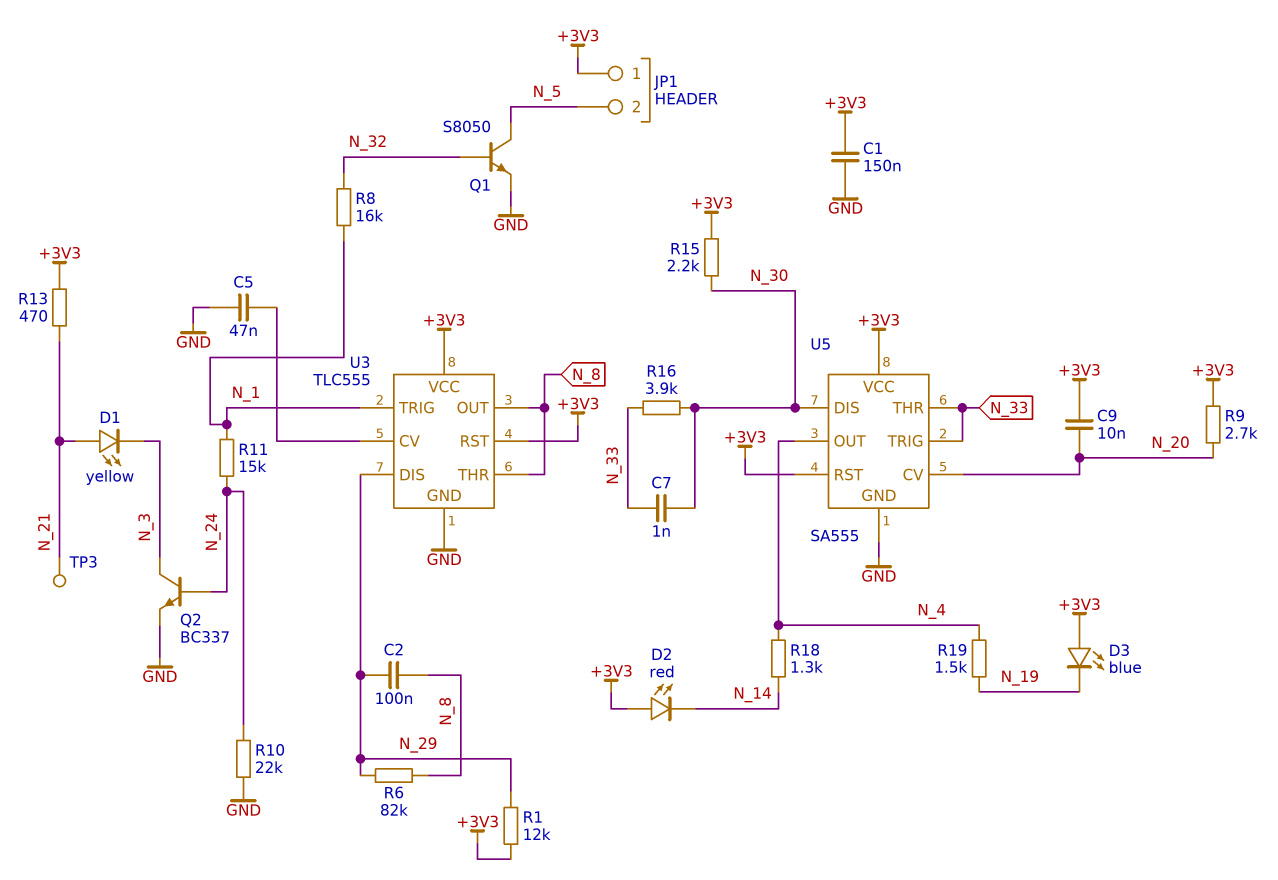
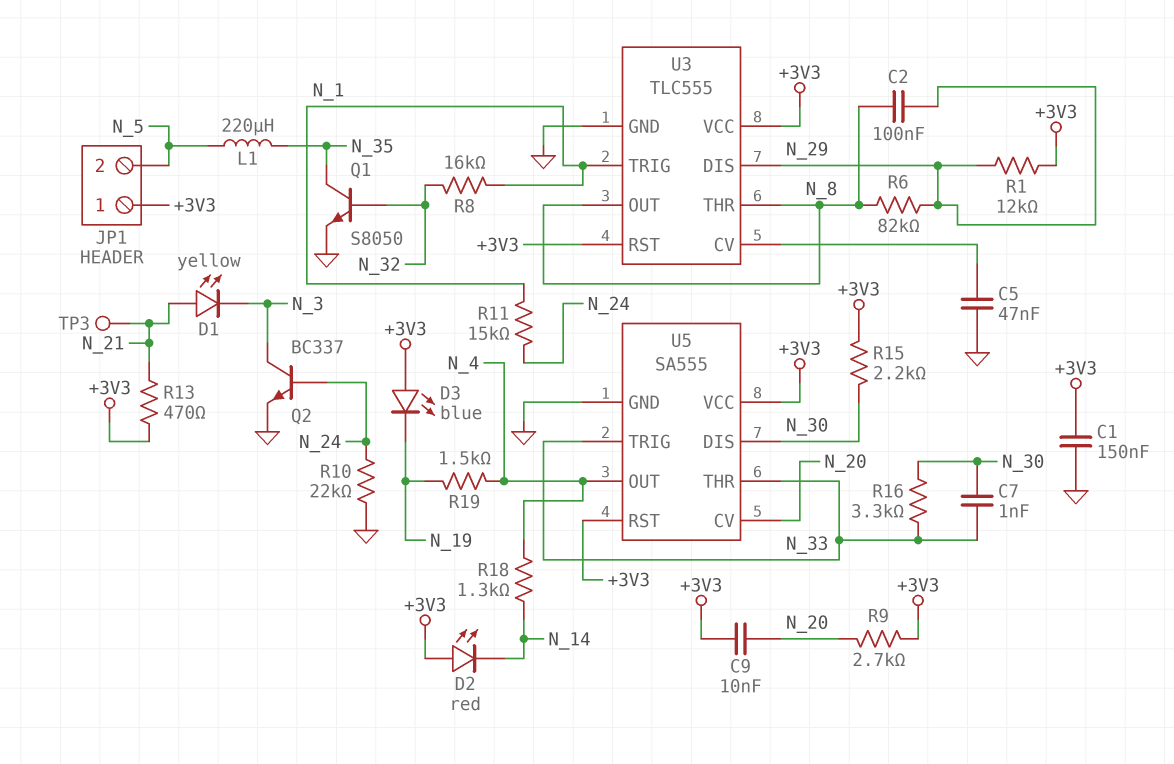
L1: none -> 220uH (N_5, N_35)
Q1: NPN S8050 (B N_32, C N_5, E GND) -> NPN S8050 (B N_32, C N_35, E GND)
R16: 3.9k (N_30, N_33) -> 3.3k (N_30, N_33)

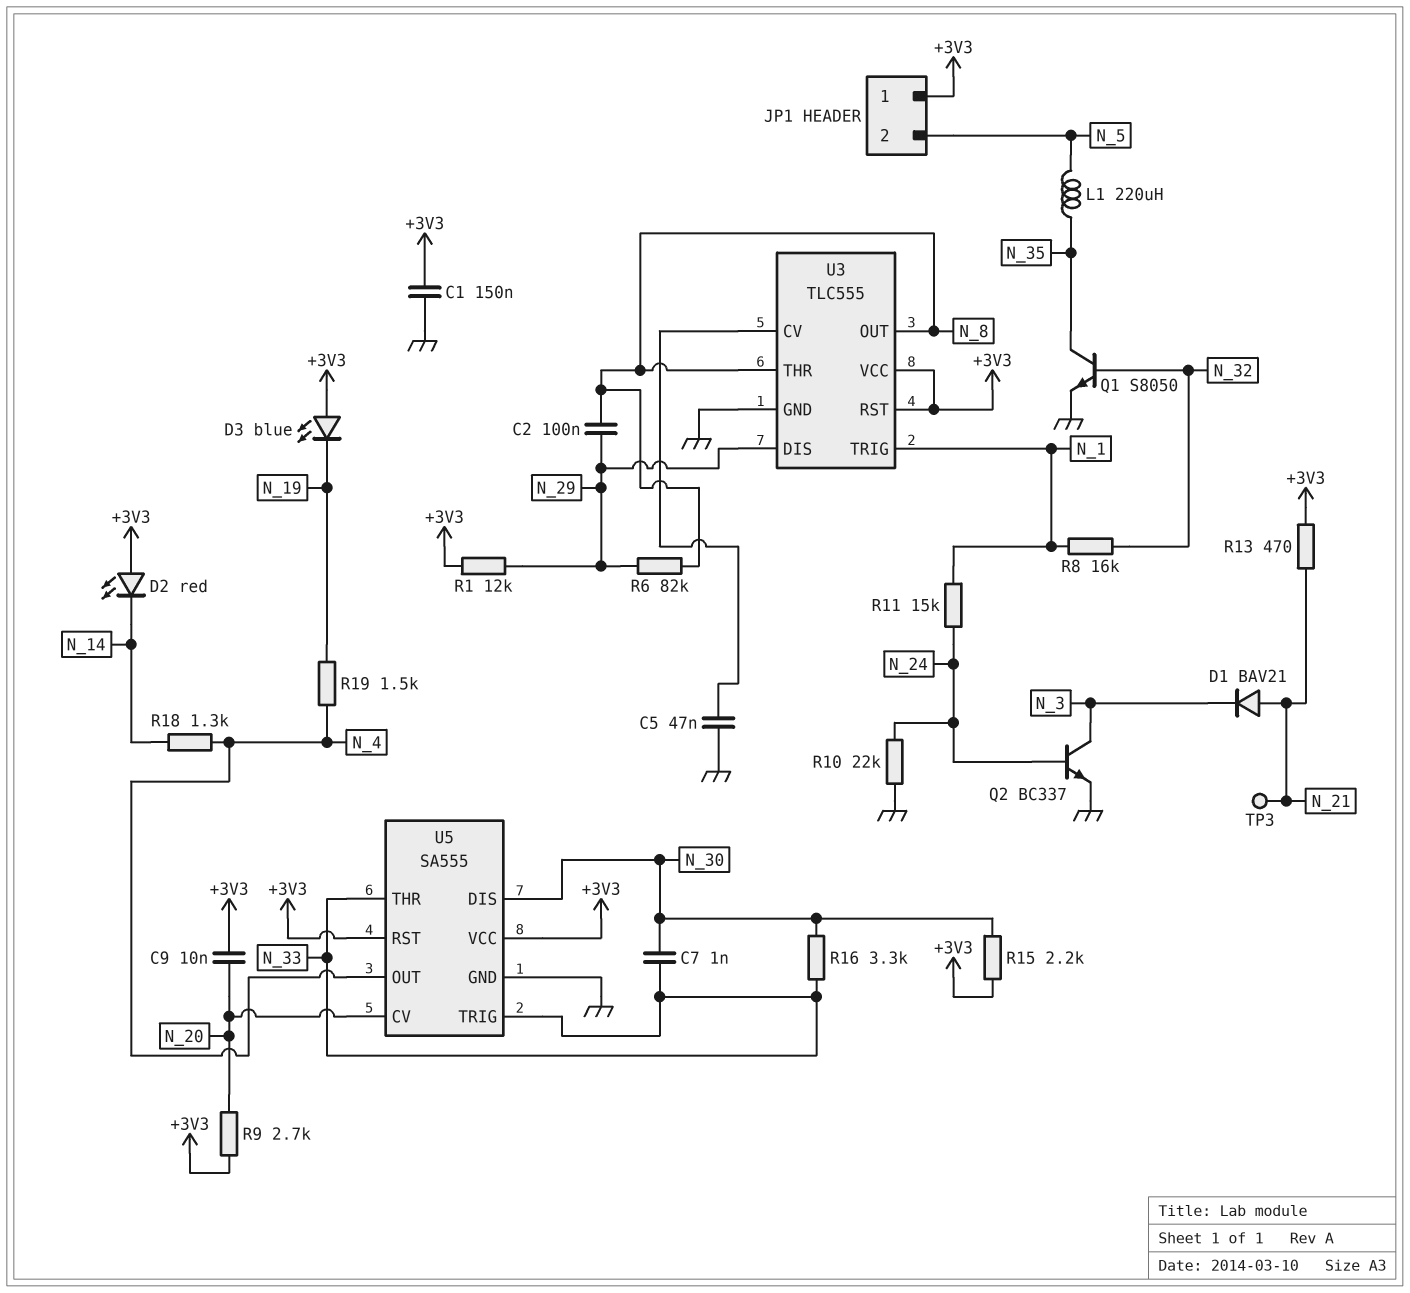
D1: LED yellow (A N_21, K N_3) -> diode BAV21 (A N_21, K N_3)

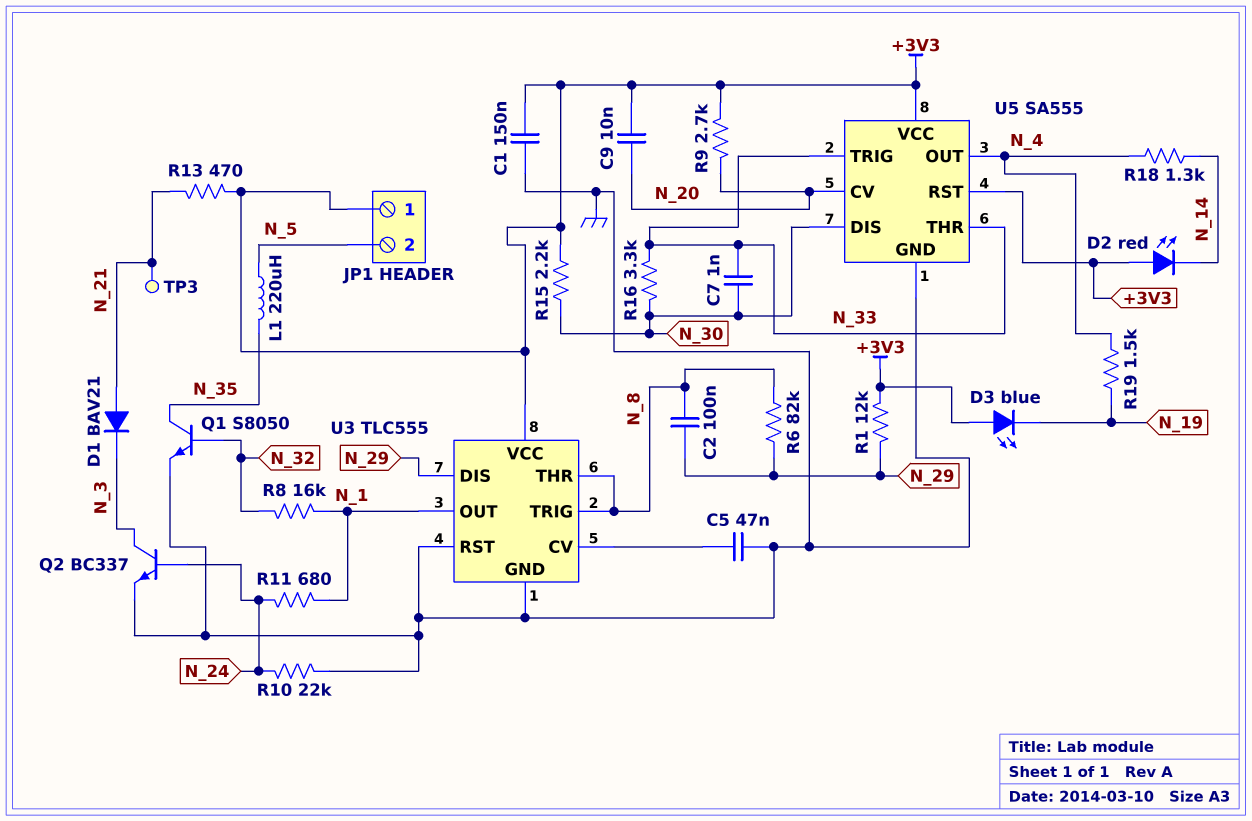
R11: 15k (N_1, N_24) -> 680 (N_1, N_24)
U3 pin OUT: N_8 -> N_1
U3 pin RST: +3V3 -> GND
U3 pin TRIG: N_1 -> N_8

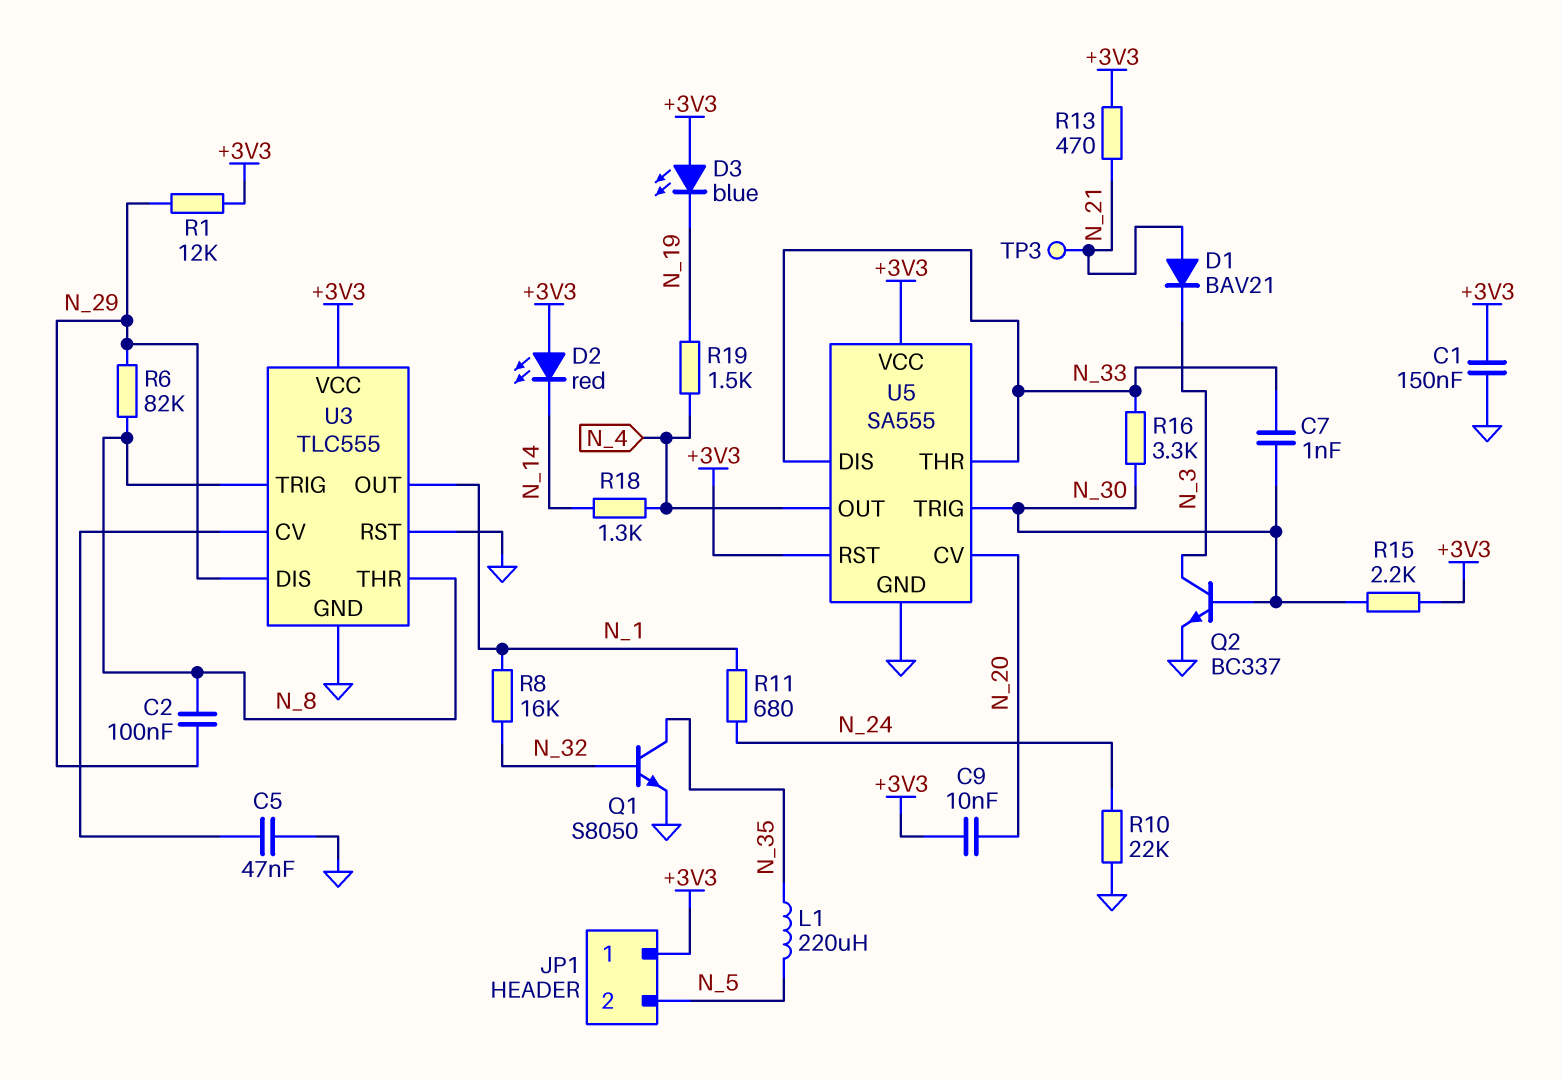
Q2: NPN BC337 (B N_24, C N_3, E GND) -> NPN BC337 (B N_30, C N_3, E GND)
R9: 2.7k (+3V3, N_20) -> none
U5 pin DIS: N_30 -> N_33
U5 pin TRIG: N_33 -> N_30

